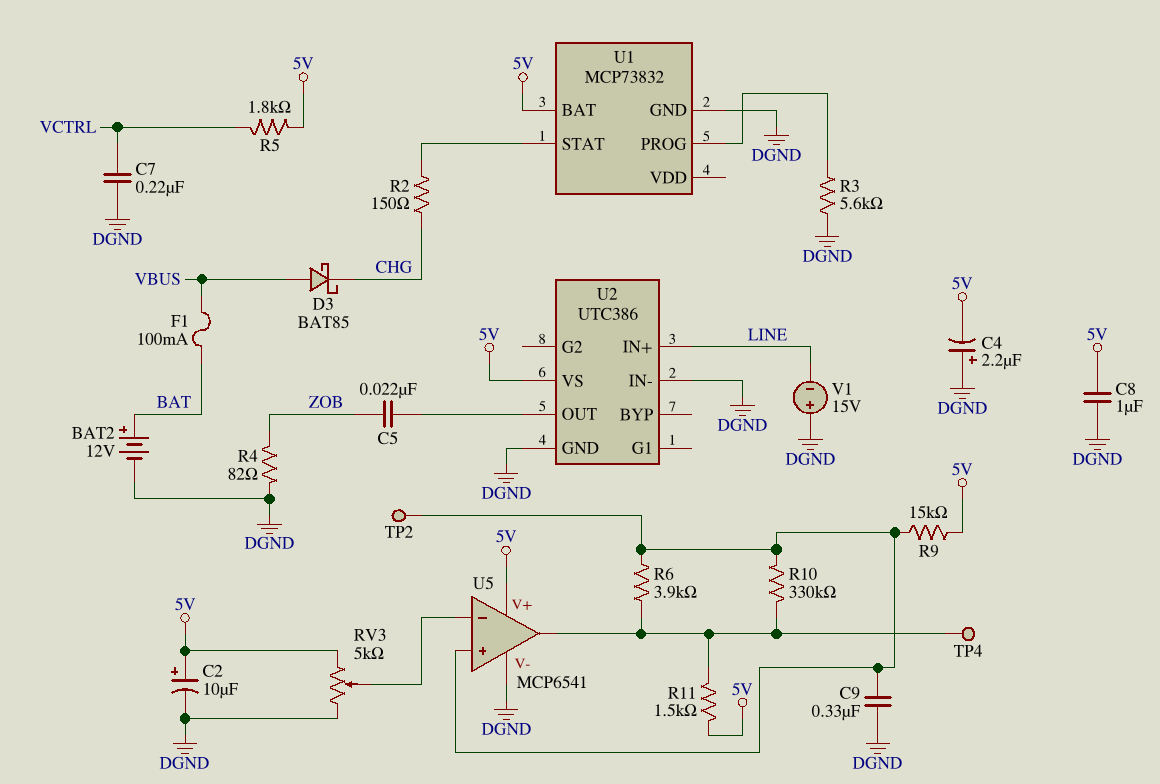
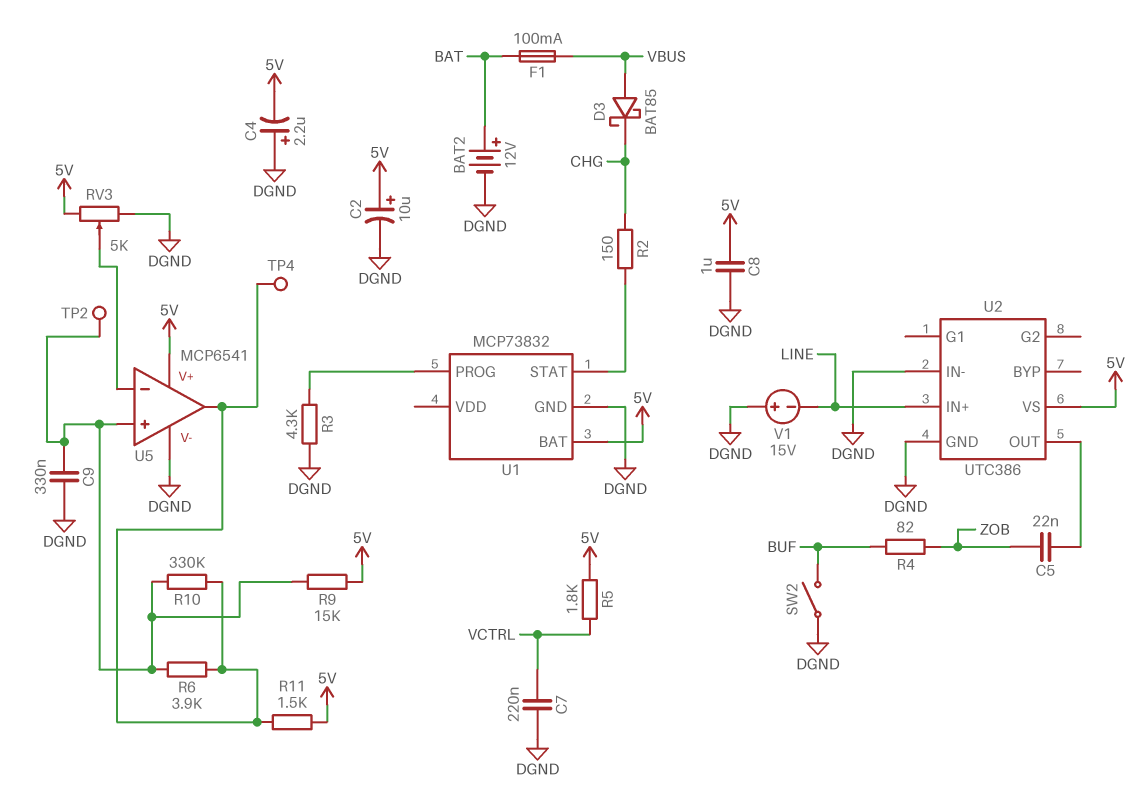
R3: 5.6k (DGND, U1/PROG) -> 4.3k (DGND, U1/PROG)
R4: 82 (DGND, ZOB) -> 82 (BUF, ZOB)
SW2: none -> switch (BUF, DGND)

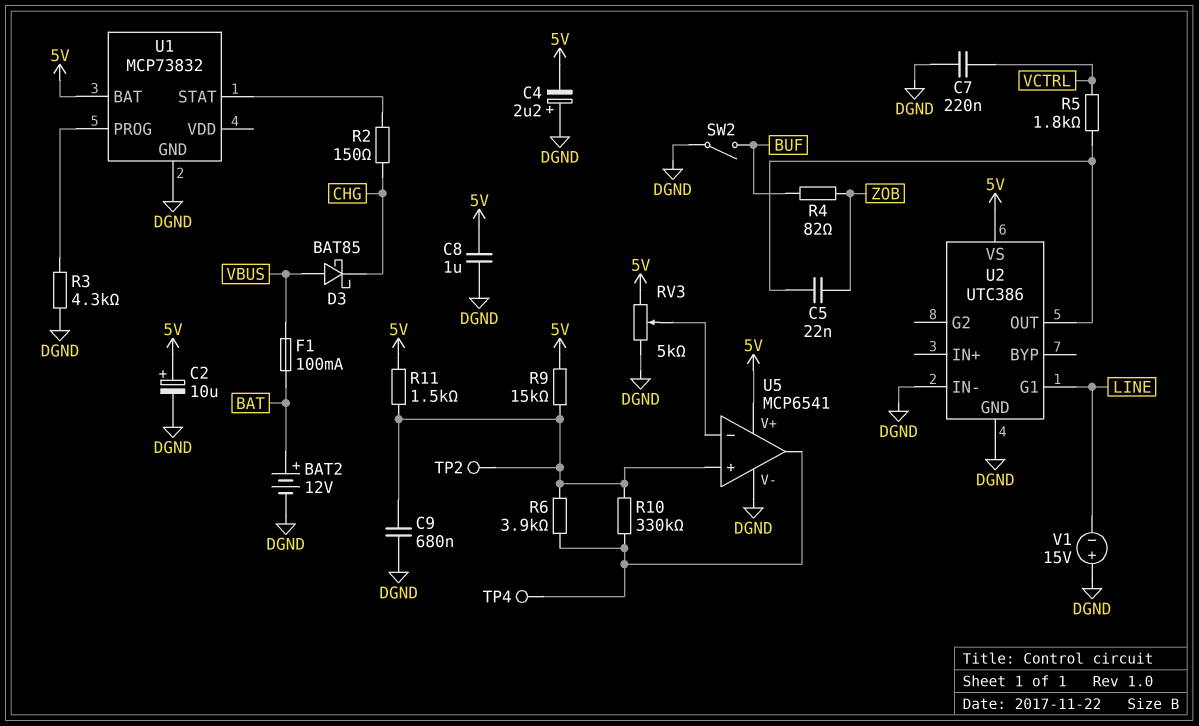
C9: 330nF (DGND, U5/in+) -> 680nF (DGND, U5/in+)
R5: 1.8k (5V, VCTRL) -> 1.8k (U2/OUT, VCTRL)
R11: 1.5k (5V, U5/out) -> 1.5k (5V, U5/in+)
U2 pin G1: none -> LINE
U2 pin IN+: LINE -> none

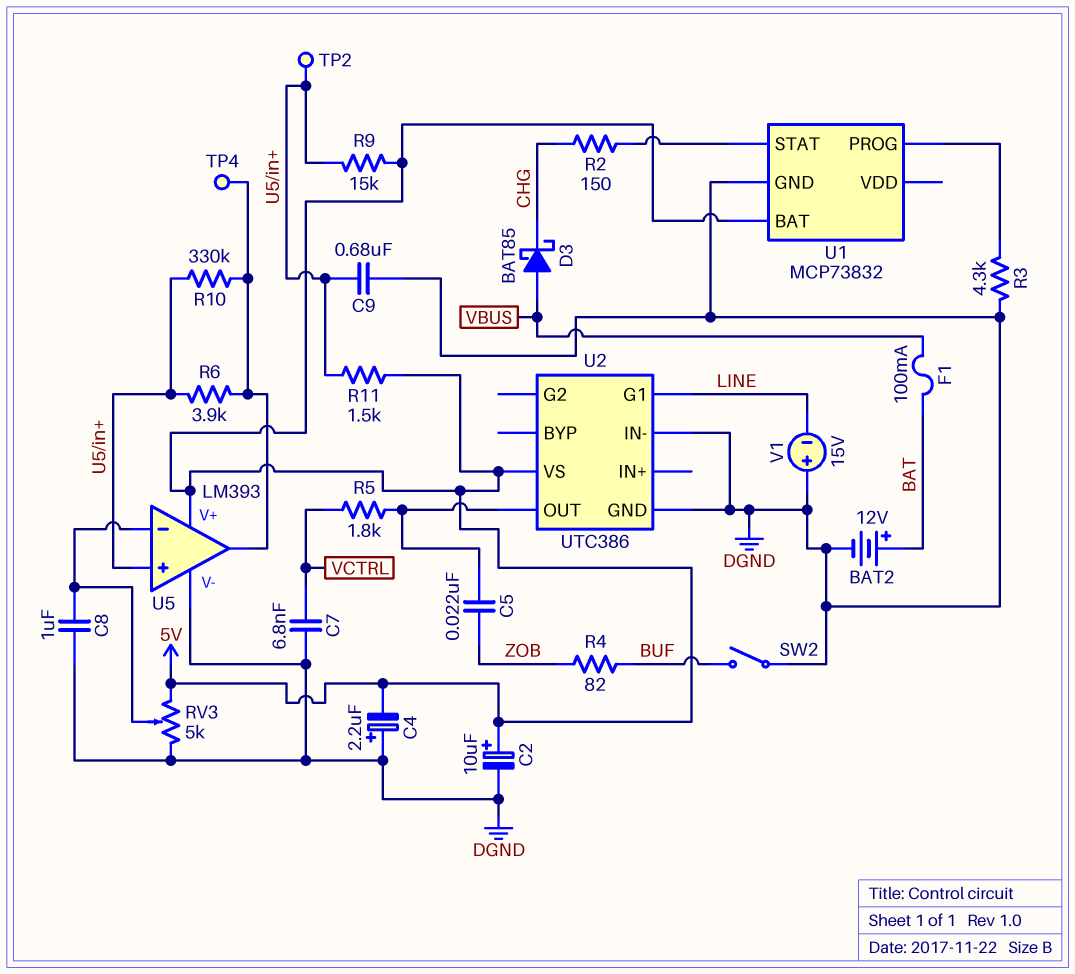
C7: 220nF (DGND, VCTRL) -> 6.8nF (DGND, VCTRL)
C8: 1uF (5V, DGND) -> 1uF (DGND, U5/in-)
U5: MCP6541 -> LM393

